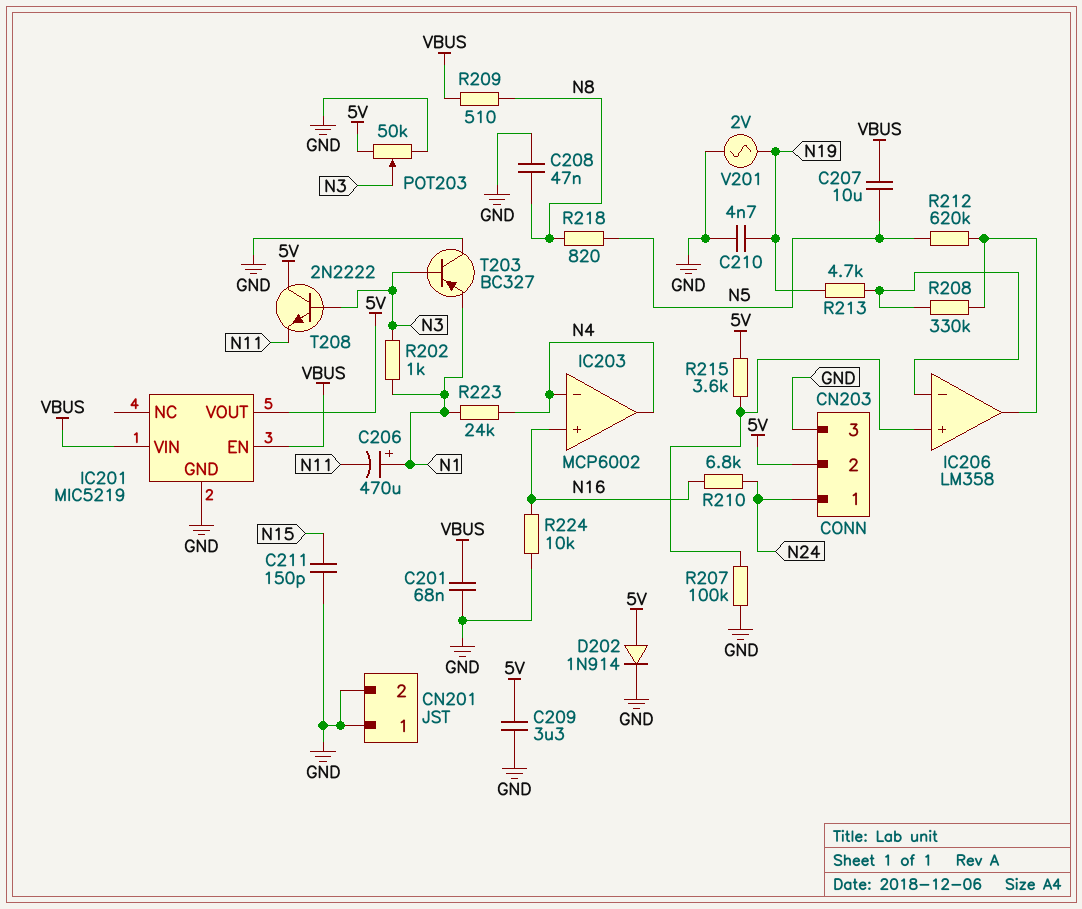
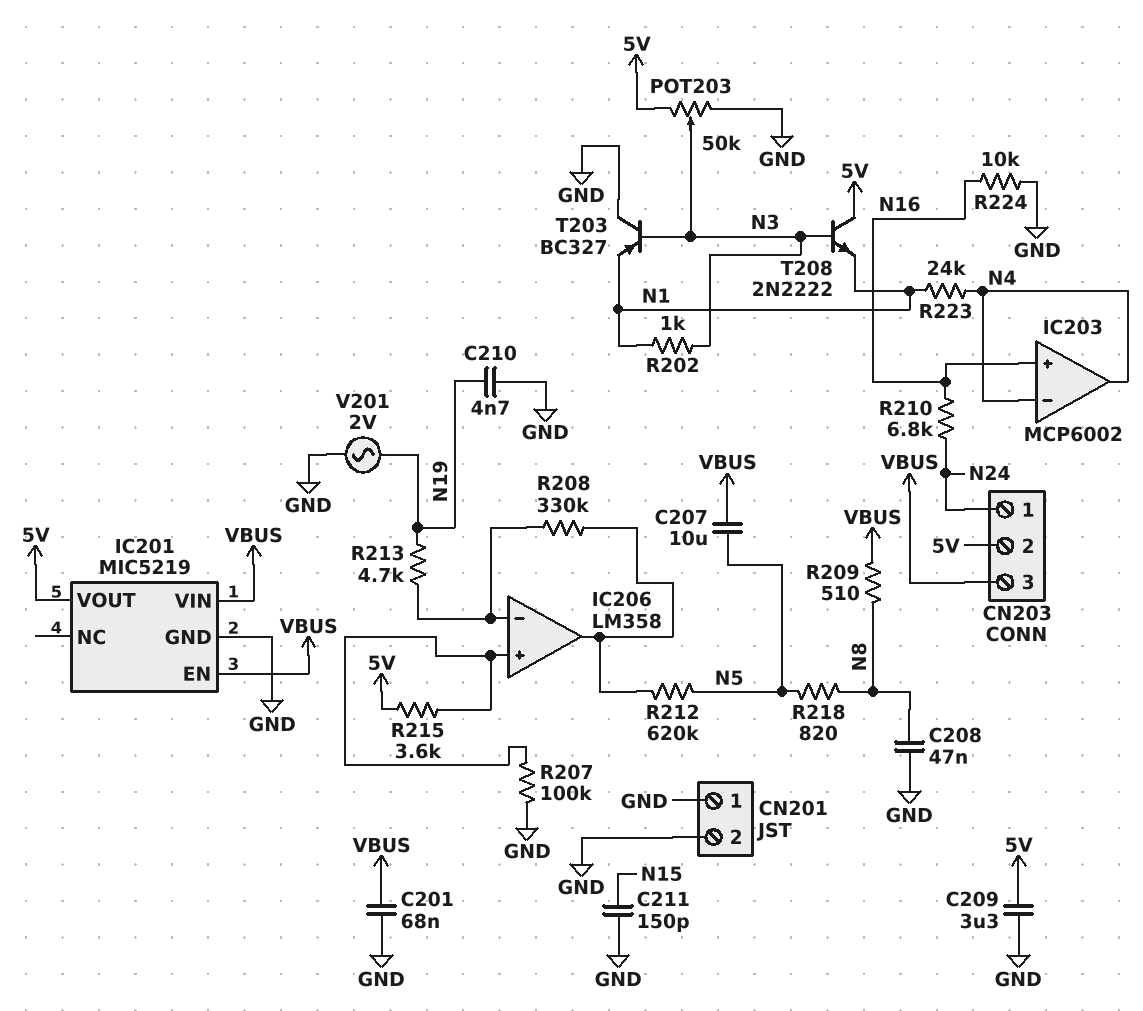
C206: 470uF (plus N1, minus N11) -> none
CN203 pin 3: GND -> VBUS
D202: diode 1N914 (A 5V, K GND) -> none
T208: NPN 2N2222 (B N3, C 5V, E N11) -> NPN 2N2222 (B N3, C 5V, E N1)

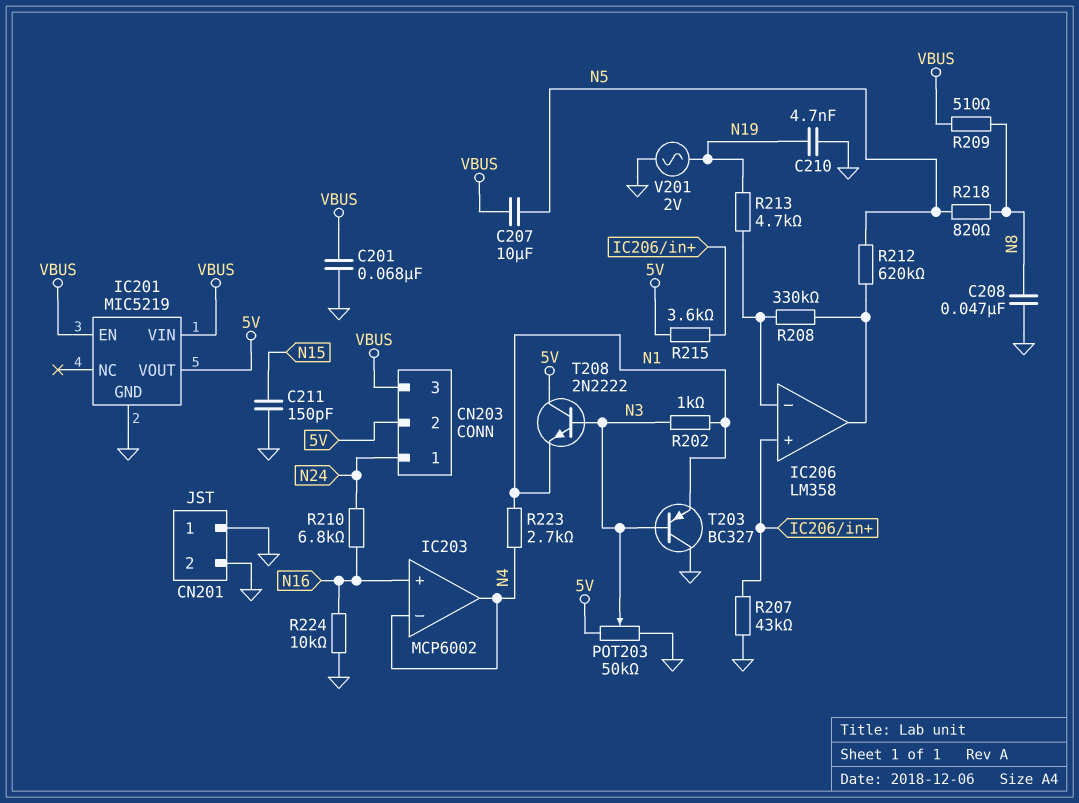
C209: 3.3uF (5V, GND) -> none
R207: 100k (GND, IC206/in+) -> 43k (GND, IC206/in+)
R223: 24k (N1, N4) -> 2.7k (N1, N4)

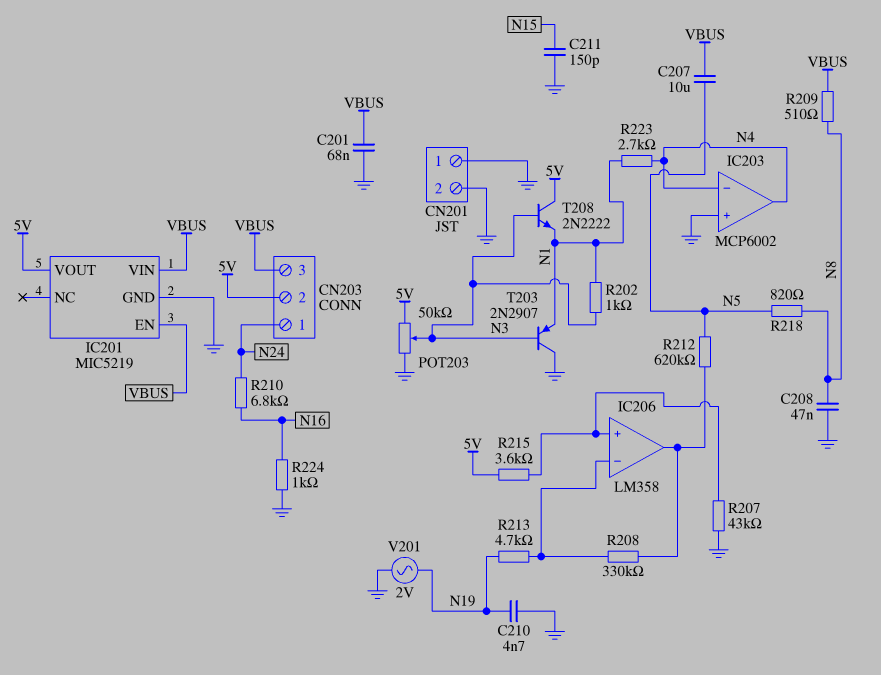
IC203 pin in+: N16 -> GND
R224: 10k (GND, N16) -> 1k (GND, N16)
T203: PNP BC327 (B N3, C GND, E N1) -> PNP 2N2907 (B N3, C GND, E N1)

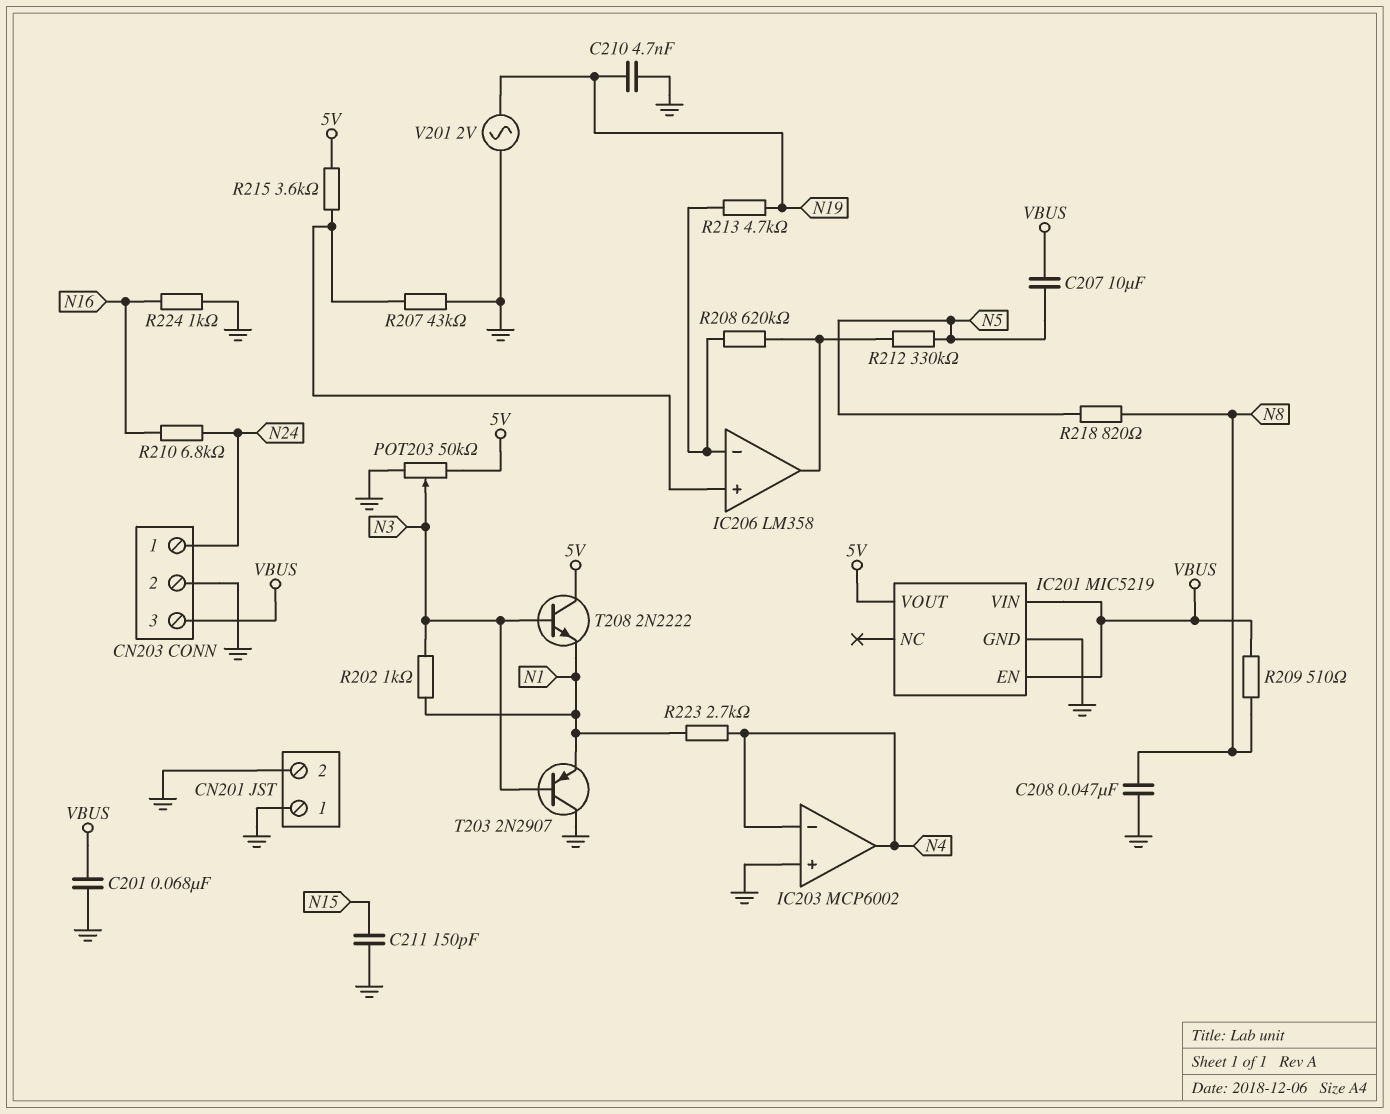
CN203 pin 2: 5V -> GND
R208: 330k (IC206/in-, IC206/out) -> 620k (IC206/in-, IC206/out)
R212: 620k (IC206/out, N5) -> 330k (IC206/out, N5)

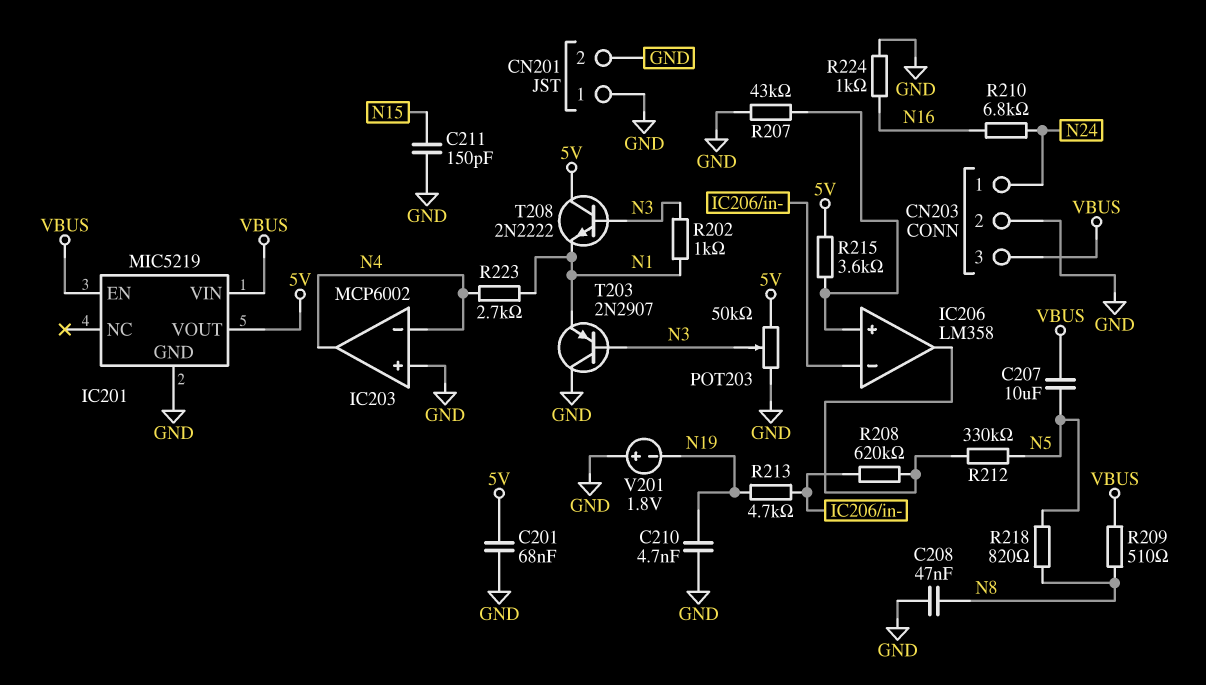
C201: 68nF (GND, VBUS) -> 68nF (5V, GND)
V201: AC 2V (GND, N19) -> 1.8V (plus GND, minus N19)

